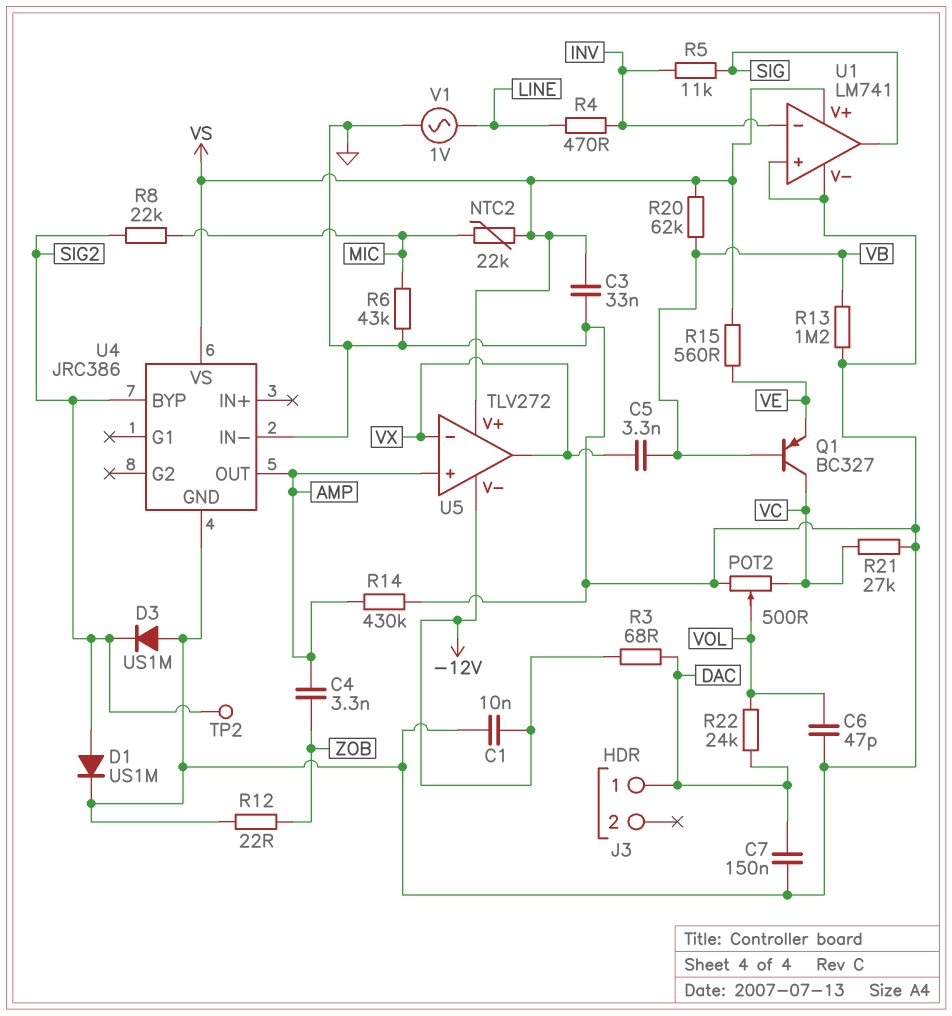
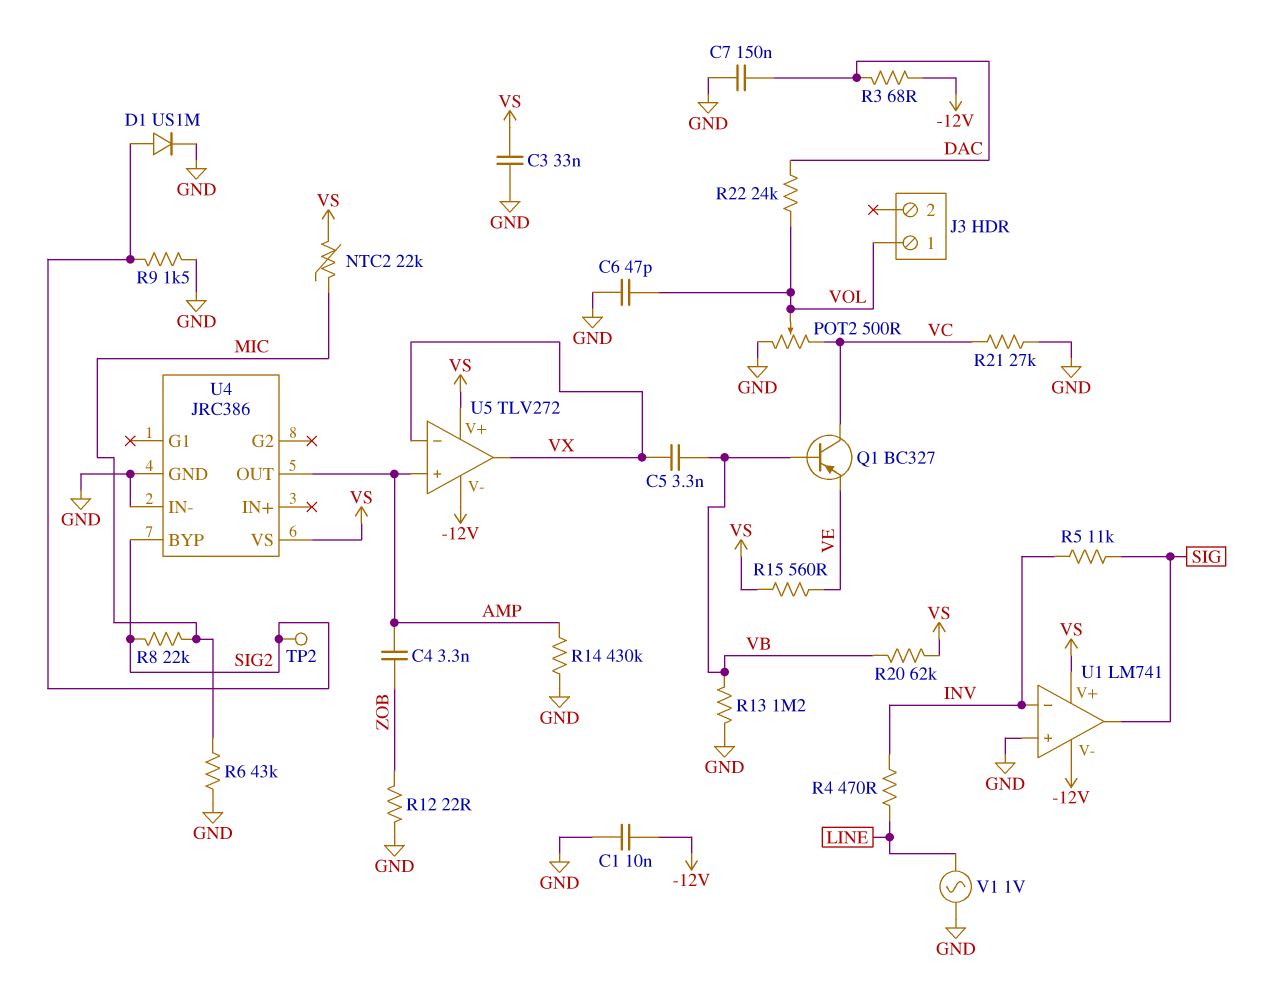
D3: diode US1M (A GND, K SIG2) -> none
J3 pin 1: DAC -> VOL
R9: none -> 1.5k (GND, SIG2)
U1 pin V-: GND -> -12V

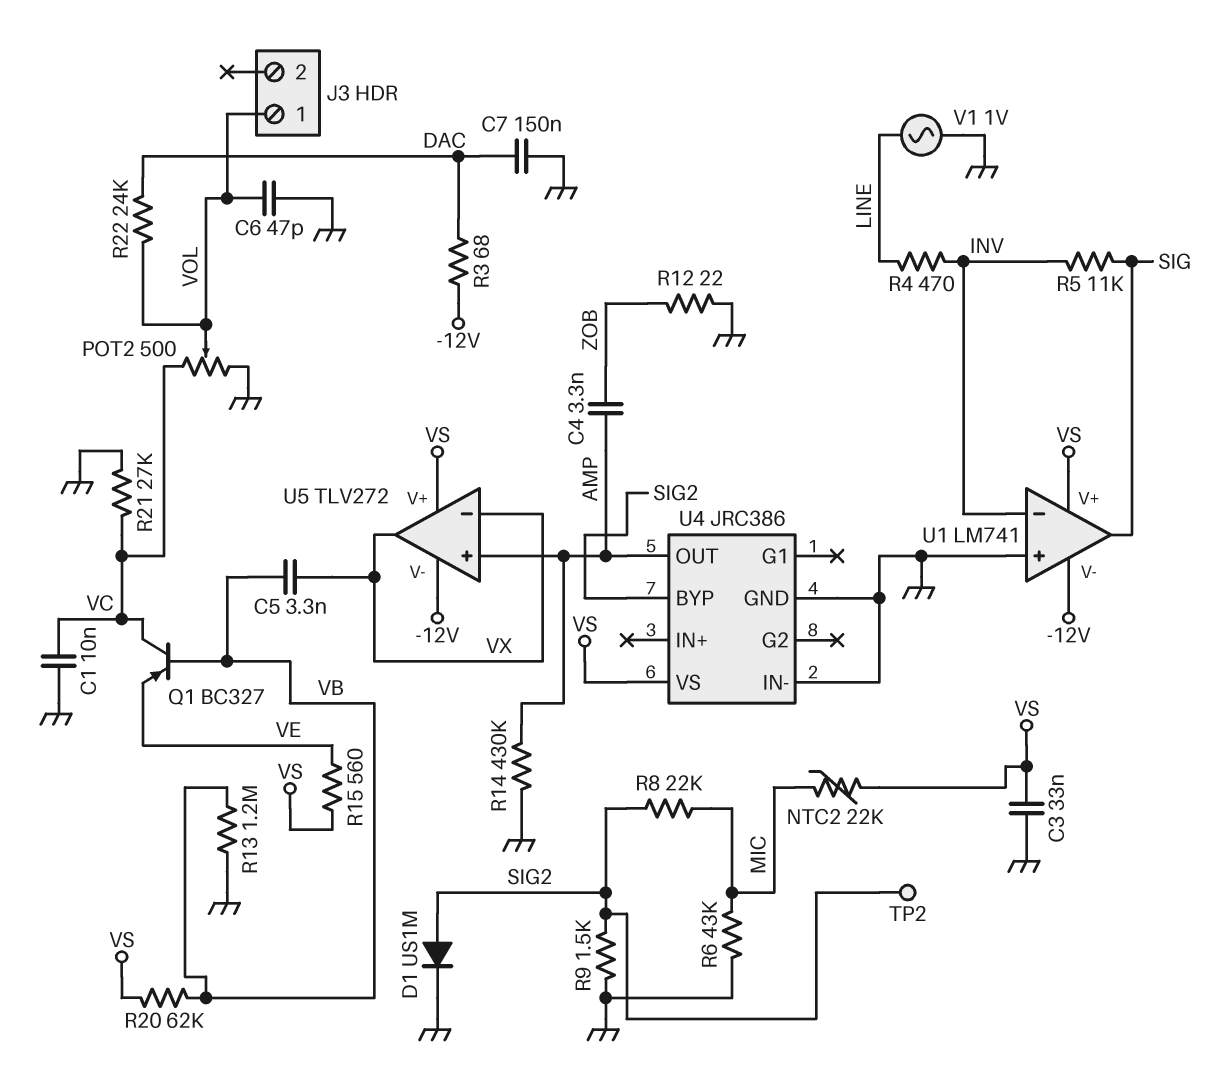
C1: 10nF (-12V, GND) -> 10nF (GND, VC)

